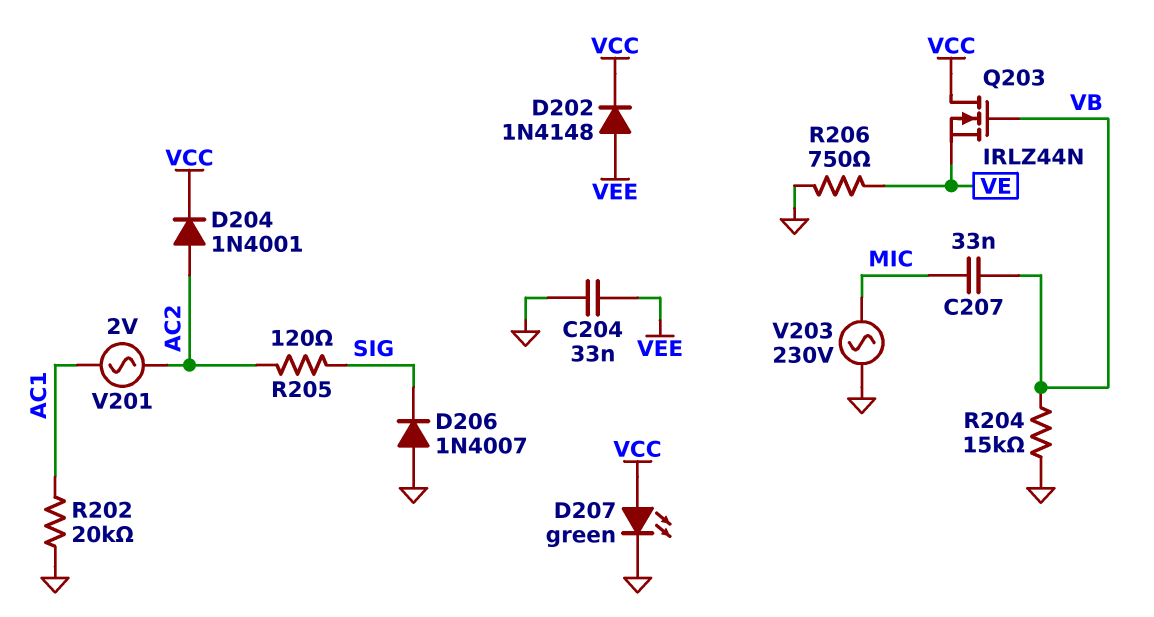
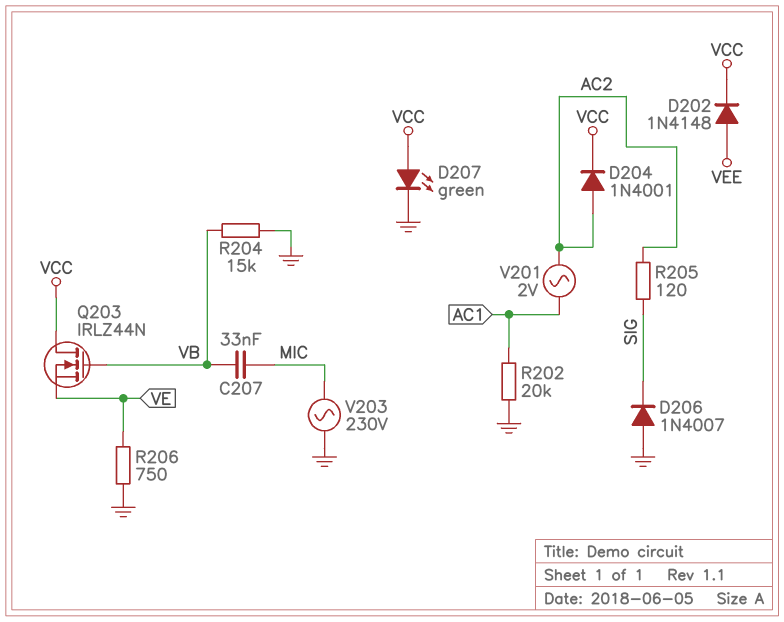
C204: 33nF (GND, VEE) -> none

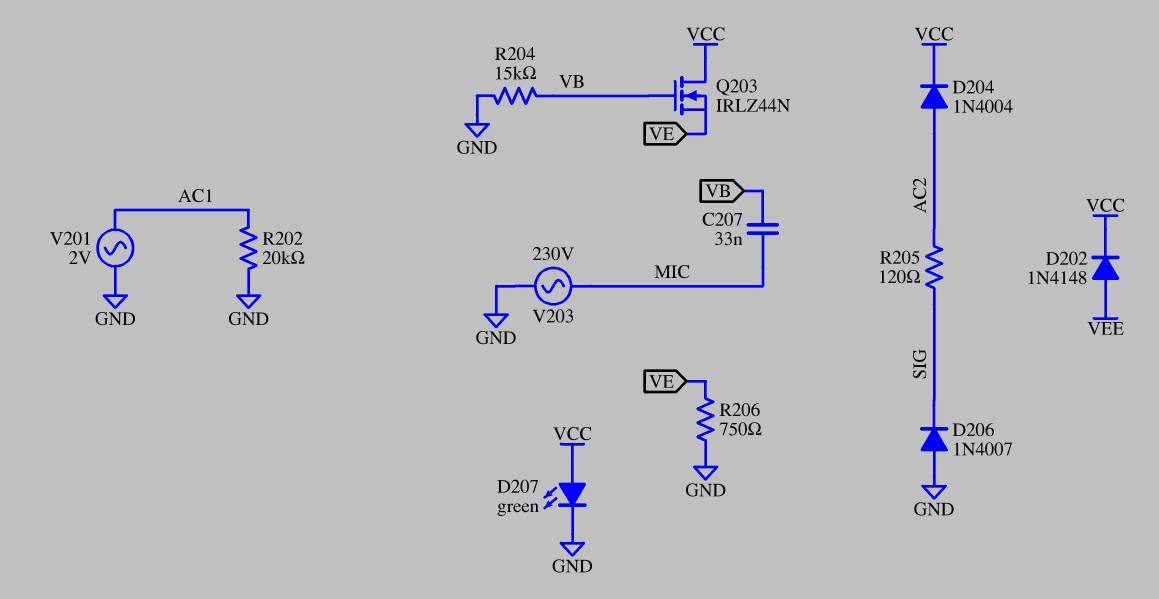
D204: diode 1N4001 (A AC2, K VCC) -> diode 1N4004 (A AC2, K VCC)
V201: AC 2V (AC1, AC2) -> AC 2V (AC1, GND)

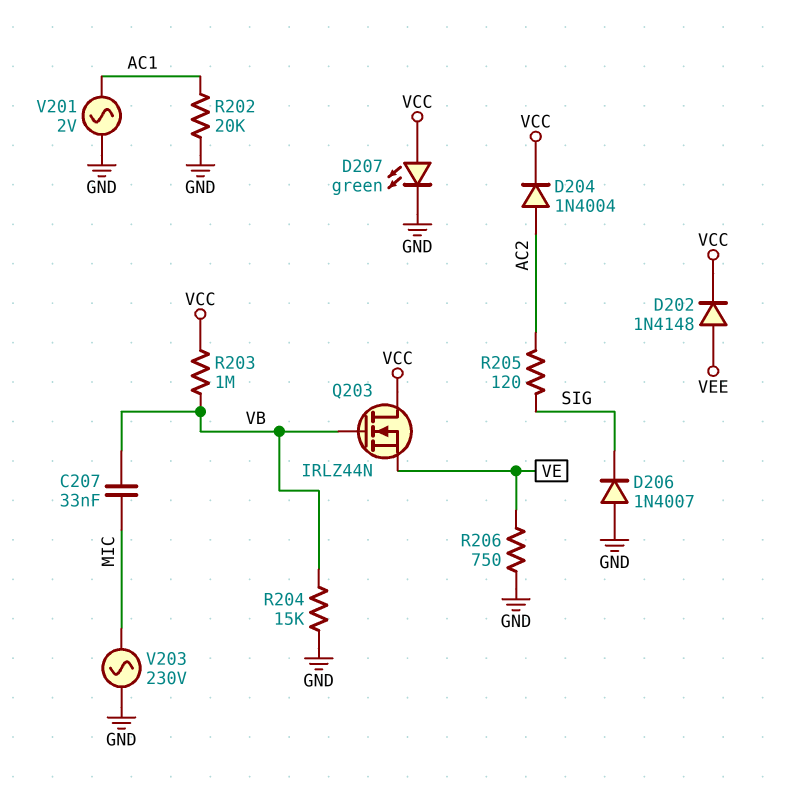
R203: none -> 1M (VB, VCC)

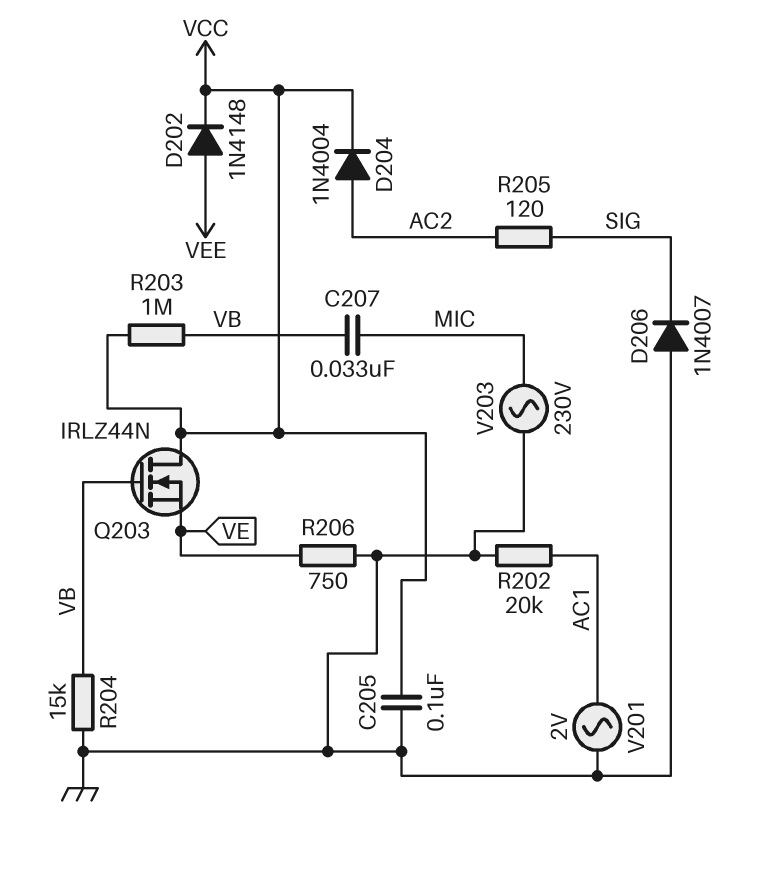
C205: none -> 100nF (GND, VCC)
D207: LED green (A VCC, K GND) -> none

